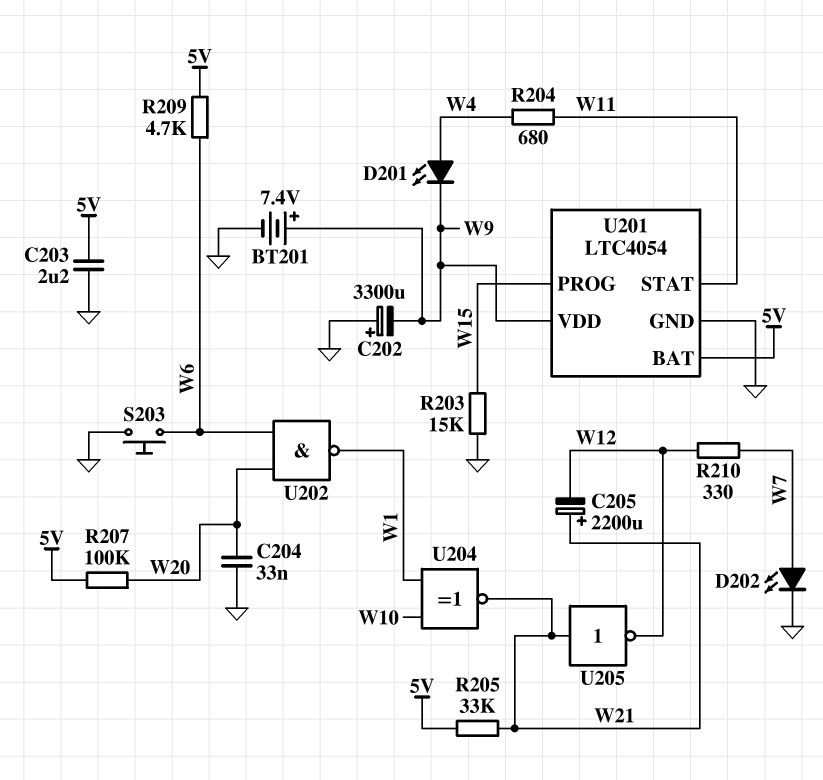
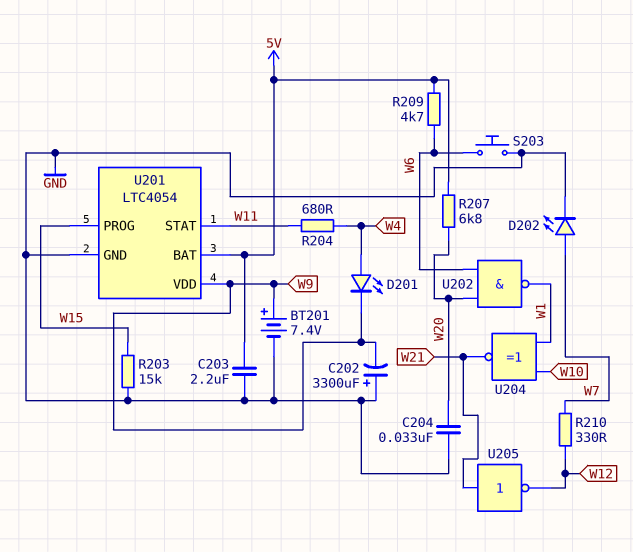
C205: 2200uF (plus W21, minus W12) -> none
R205: 33k (5V, W21) -> none
R207: 100k (5V, W20) -> 6.8k (5V, W20)

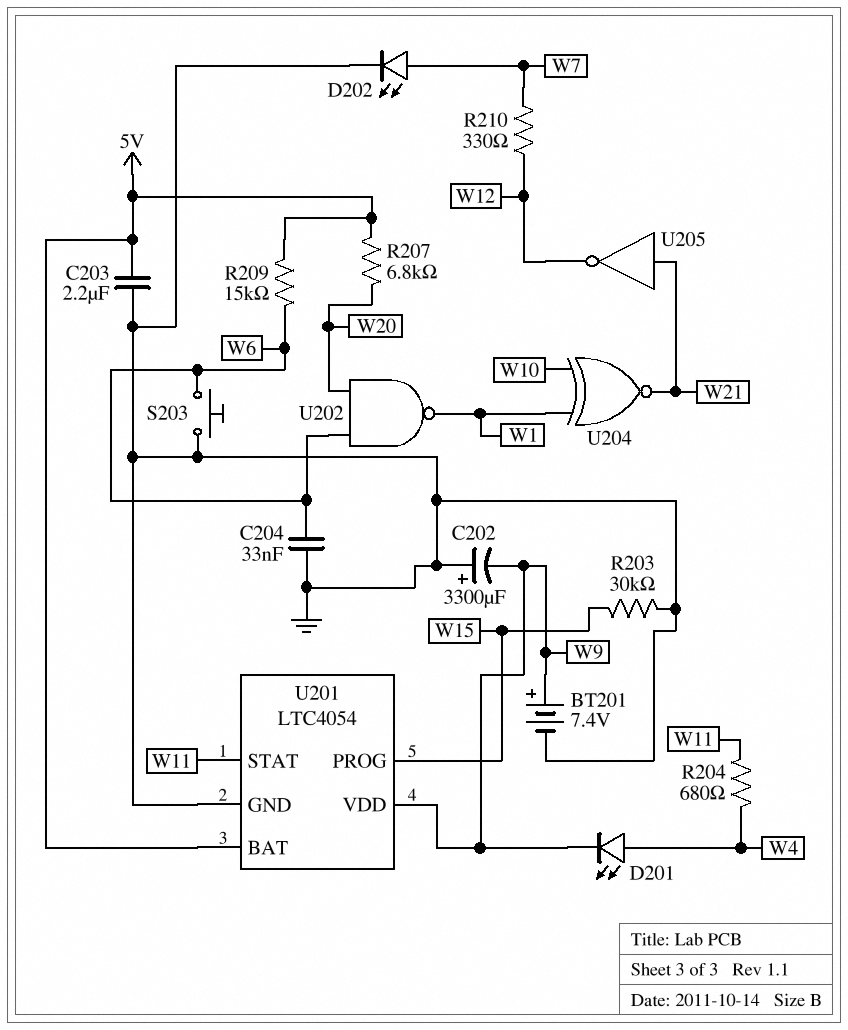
C204: 33nF (GND, W20) -> 33nF (GND, W6)
R203: 15k (GND, W15) -> 30k (GND, W15)
R209: 4.7k (5V, W6) -> 15k (5V, W6)

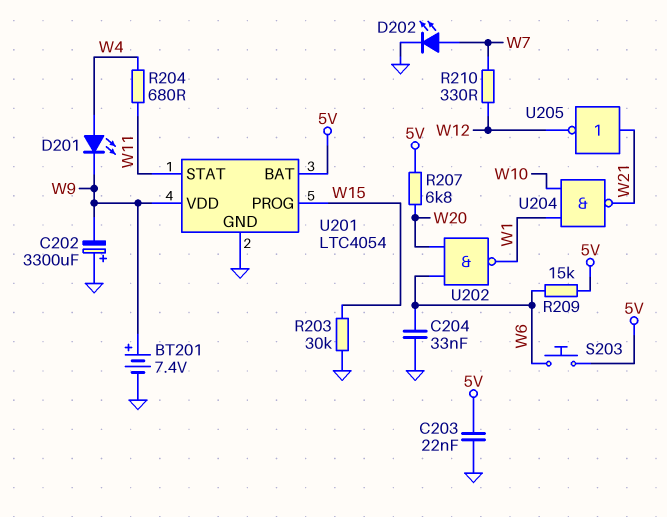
C203: 2.2uF (5V, GND) -> 22nF (5V, GND)
S203: button (GND, W6) -> button (5V, W6)
U204: XNOR (in W1, in W10, out W21) -> NAND (in W1, in W10, out W21)

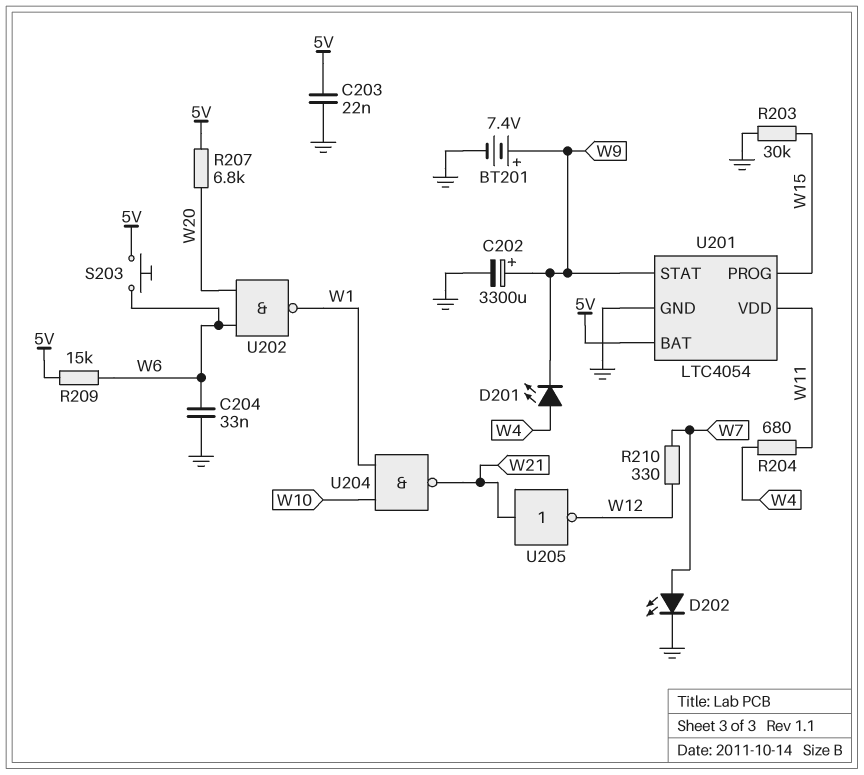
C202: 3300uF (plus GND, minus W9) -> 3300uF (plus W9, minus GND)
U201 pin STAT: W11 -> W9
U201 pin VDD: W9 -> W11

